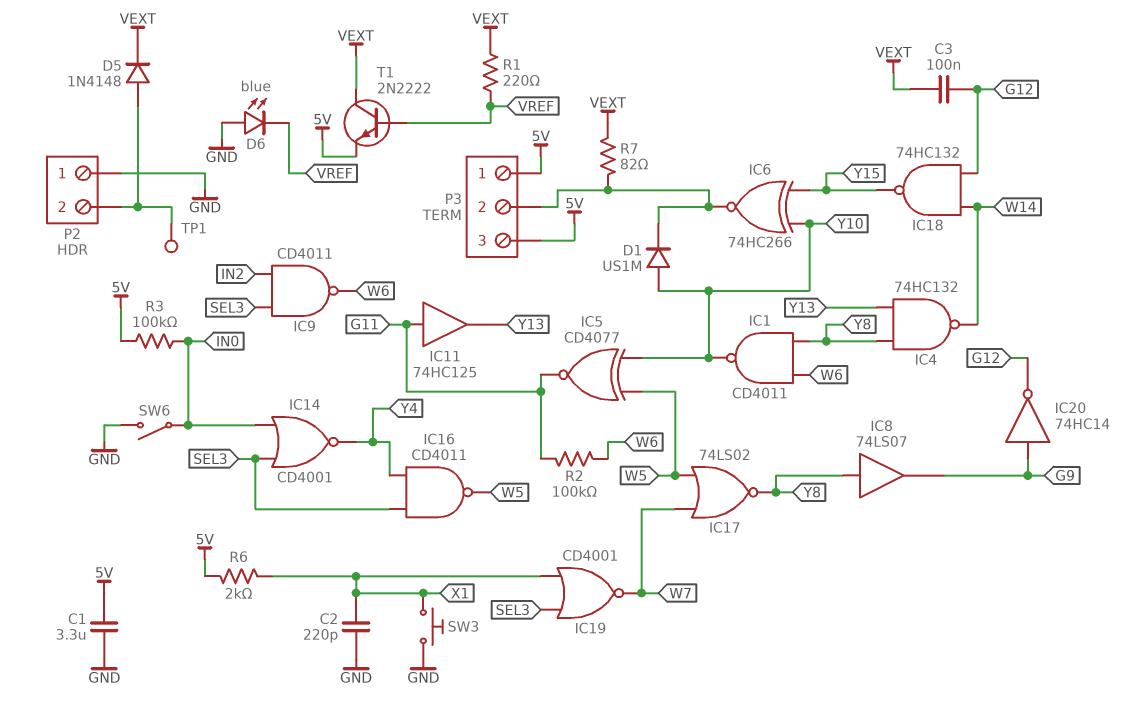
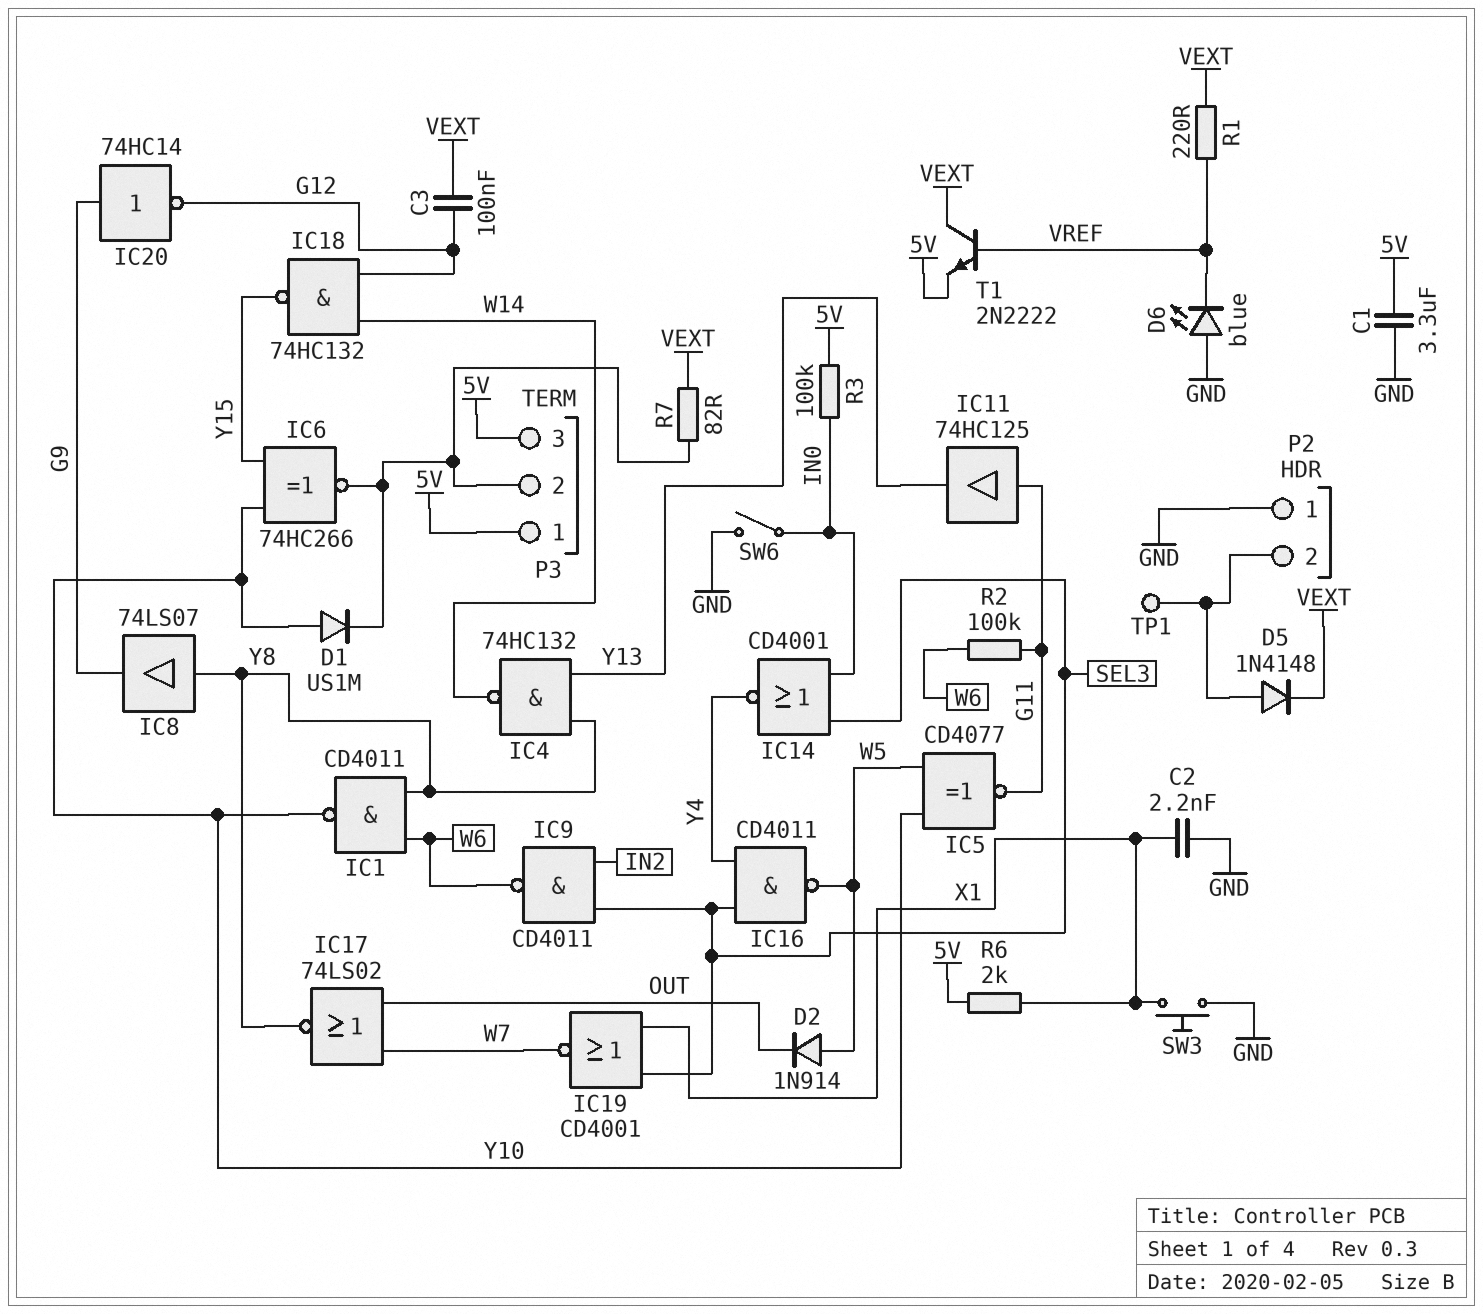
C2: 220pF (GND, X1) -> 2.2nF (GND, X1)
D2: none -> diode 1N914 (A W5, K OUT)
IC17: NOR 74LS02 (in W5, in W7, out Y8) -> NOR 74LS02 (in OUT, in W7, out Y8)

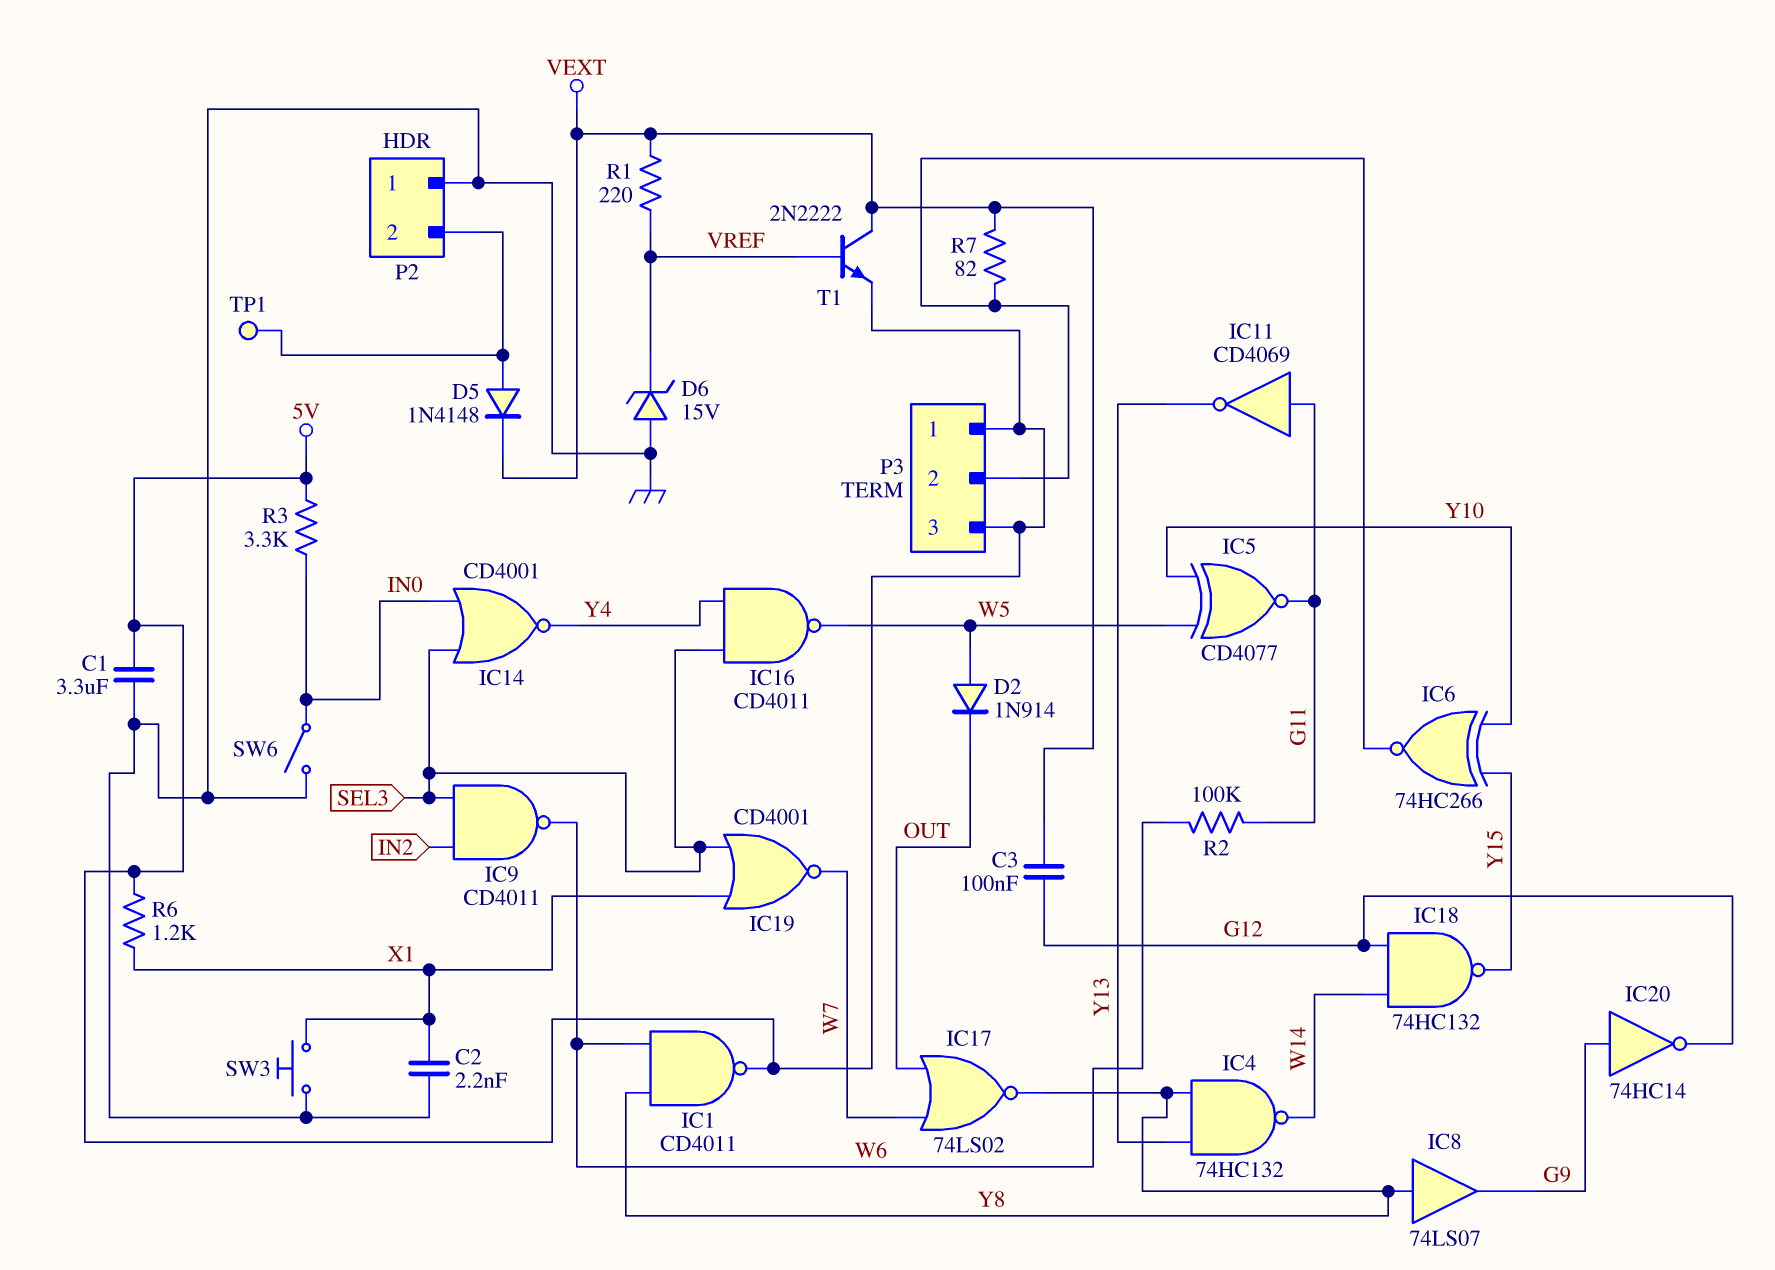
D1: diode US1M (A Y10, K P3/2) -> none
D6: LED blue (A GND, K VREF) -> zener 15V (A GND, K VREF)
IC1: NAND CD4011 (in W6, in Y8, out Y10) -> NAND CD4011 (in W6, in Y8, out 5V)
IC11: buffer 74HC125 (in G11, out Y13) -> NOT CD4069 (in G11, out Y13)
R3: 100k (5V, IN0) -> 3.3k (5V, IN0)
R6: 2k (5V, X1) -> 1.2k (5V, X1)

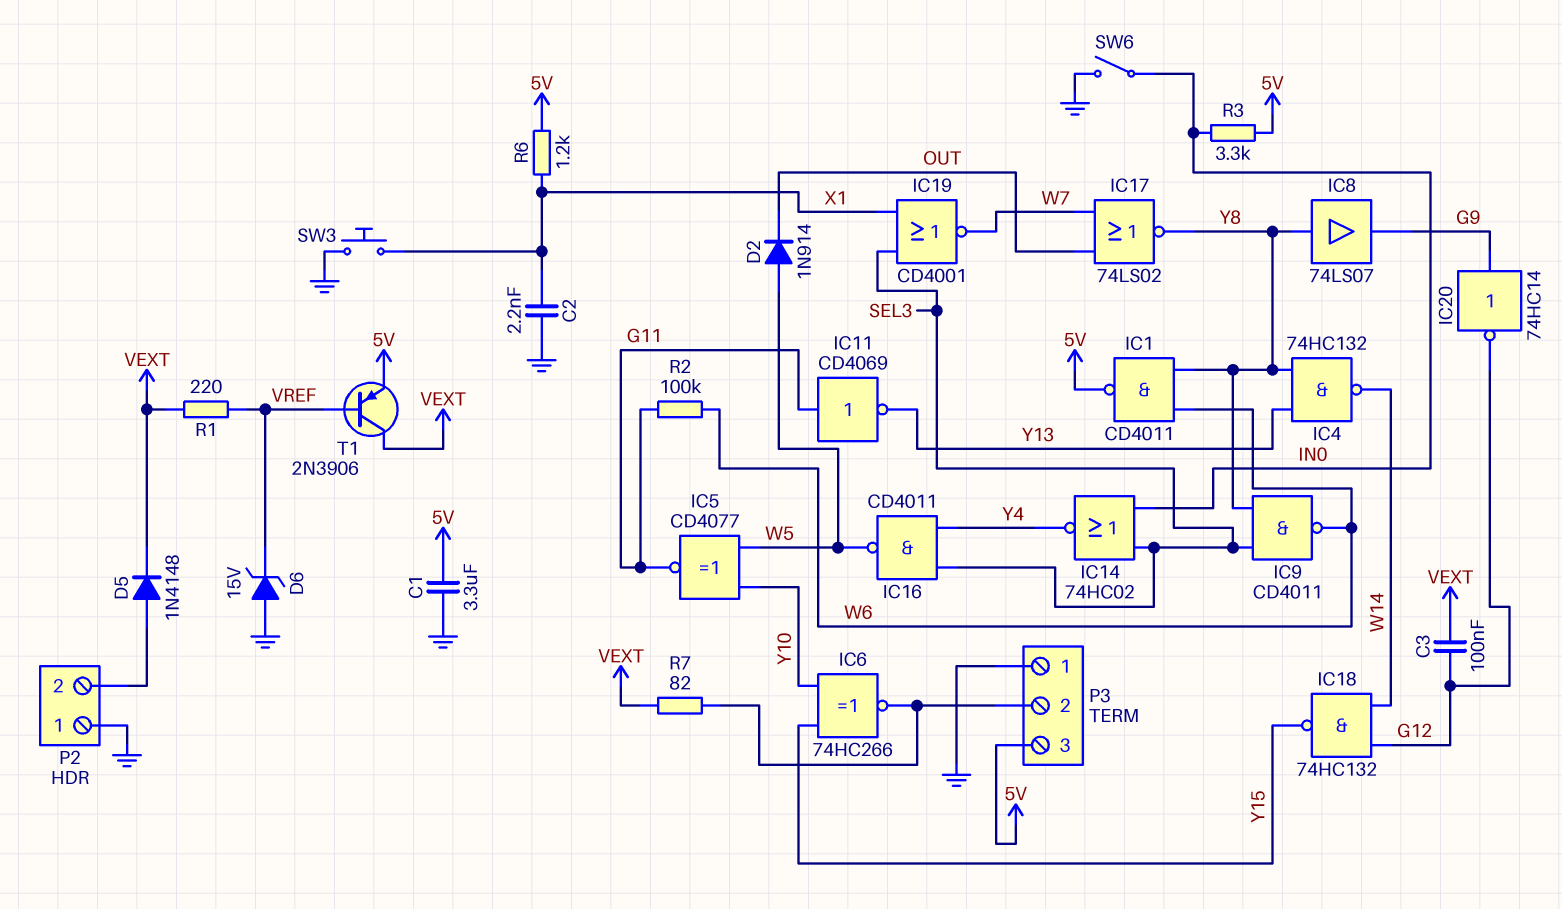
IC9: NAND CD4011 (in IN2, in SEL3, out W6) -> NAND CD4011 (in SEL3, in Y8, out W6)
IC14: NOR CD4001 (in IN0, in SEL3, out Y4) -> NOR 74HC02 (in IN0, in SEL3, out Y4)
P3 pin 1: 5V -> GND
T1: NPN 2N2222 (B VREF, C VEXT, E 5V) -> PNP 2N3906 (B VREF, C VEXT, E 5V)
TP1: test point (P2/2) -> none

